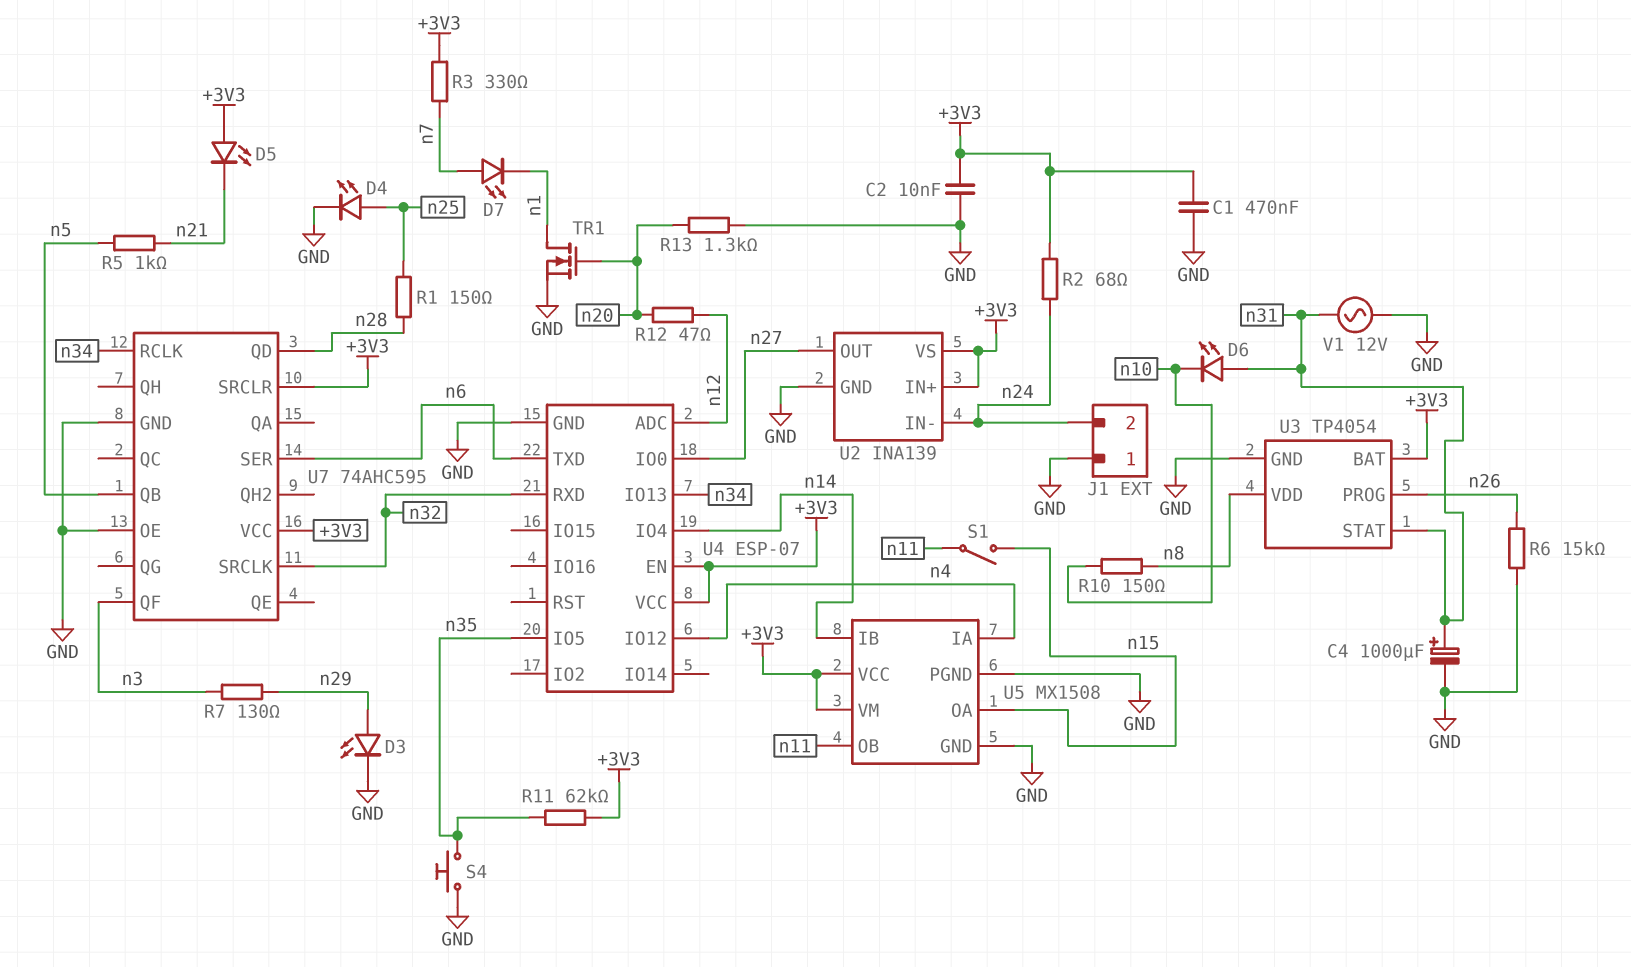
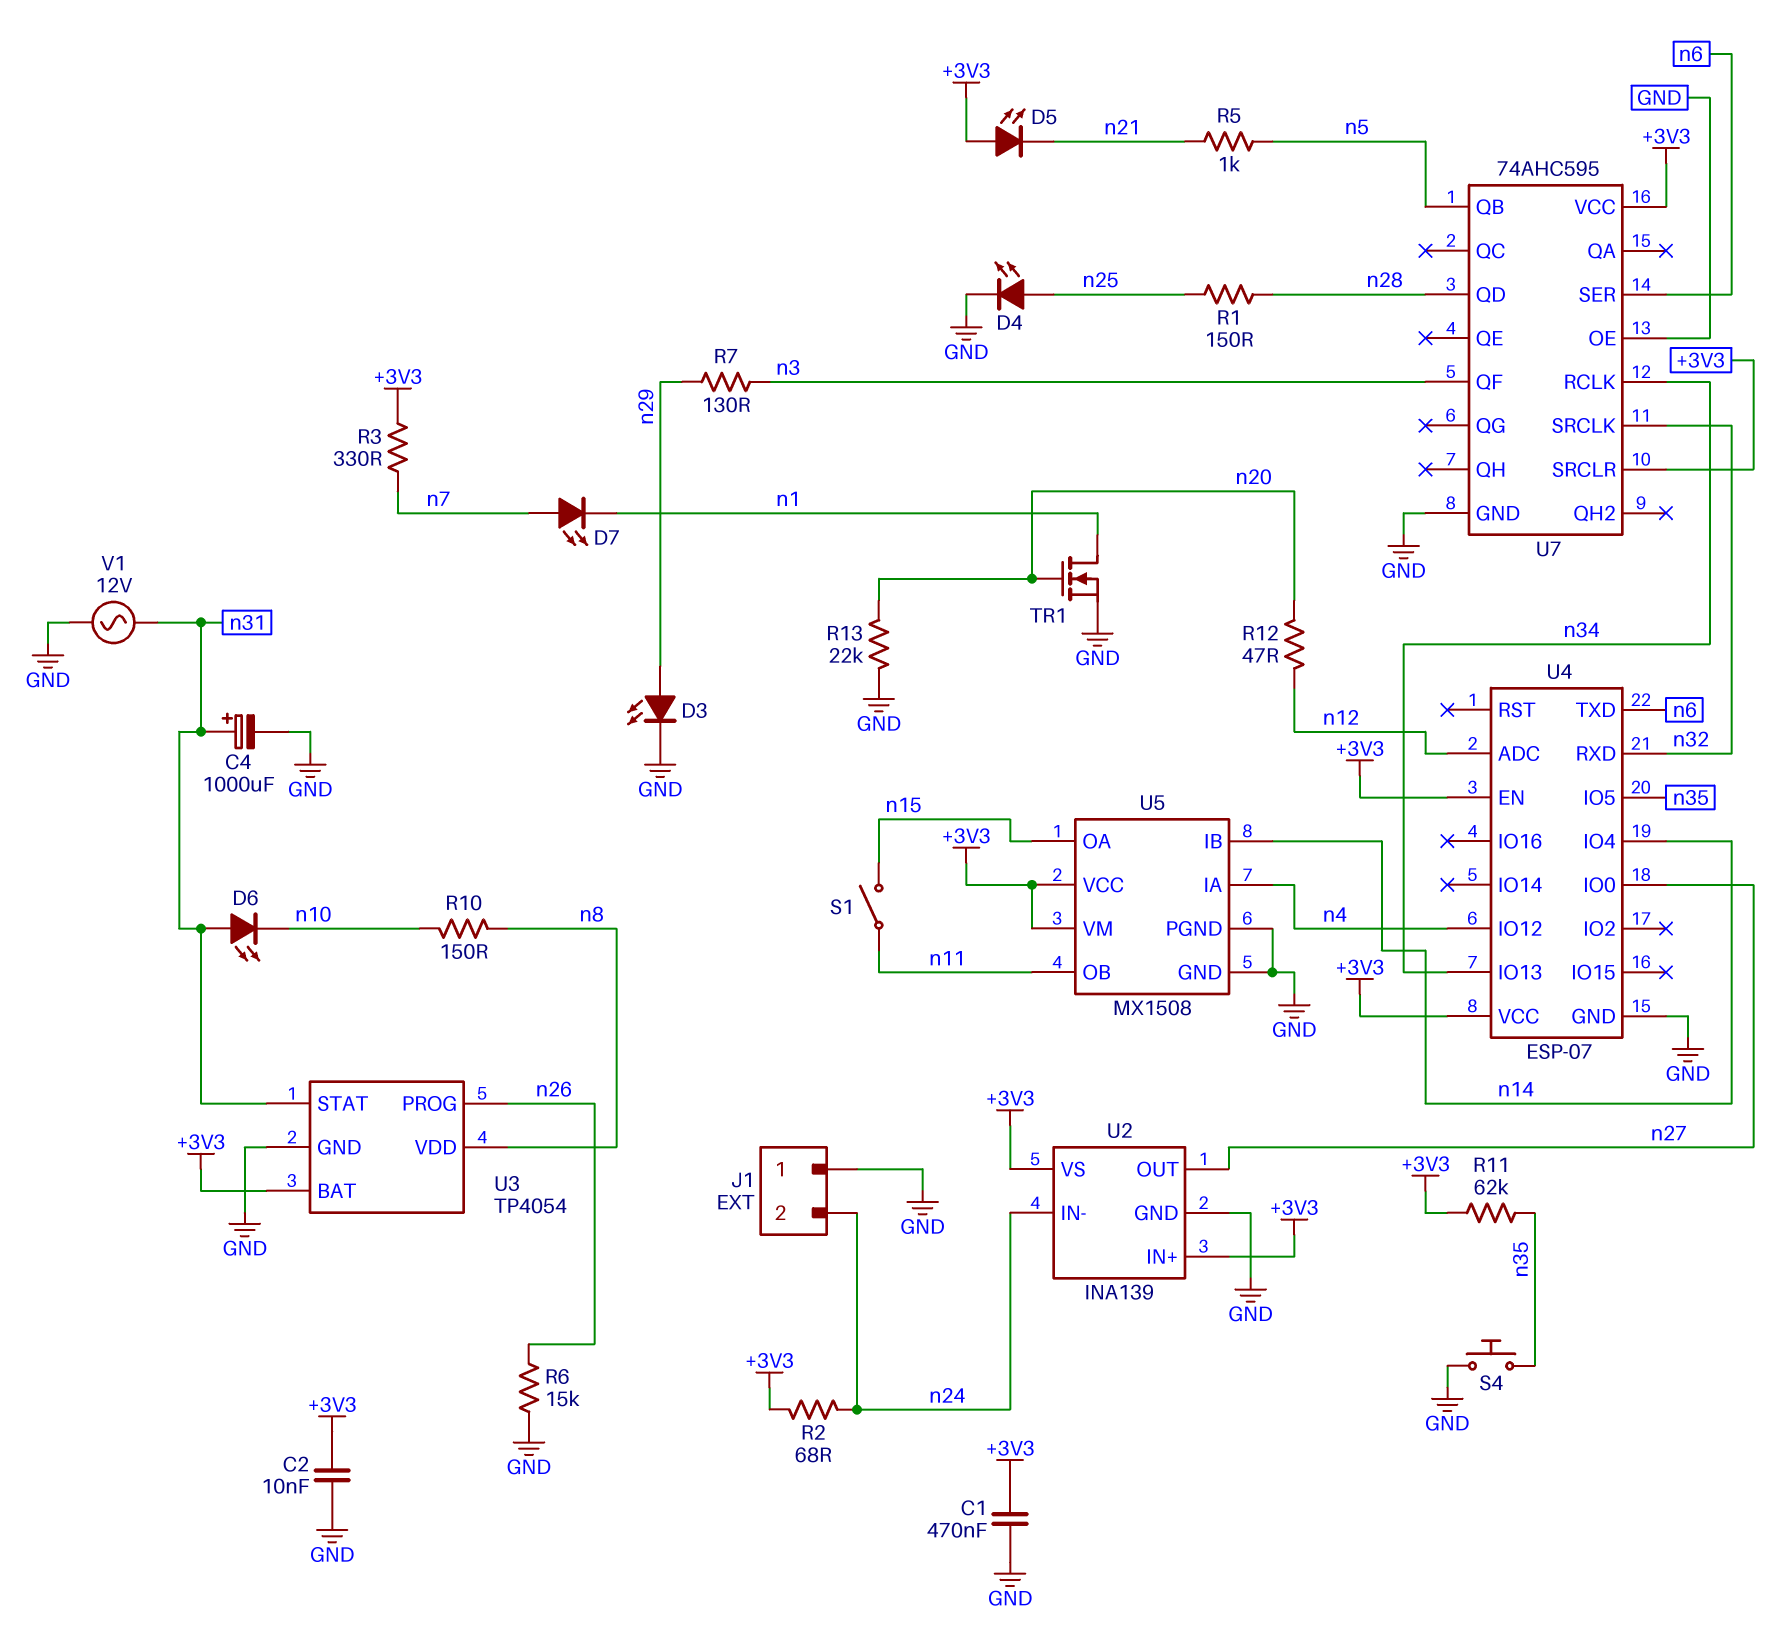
R13: 1.3k (GND, n20) -> 22k (GND, n20)

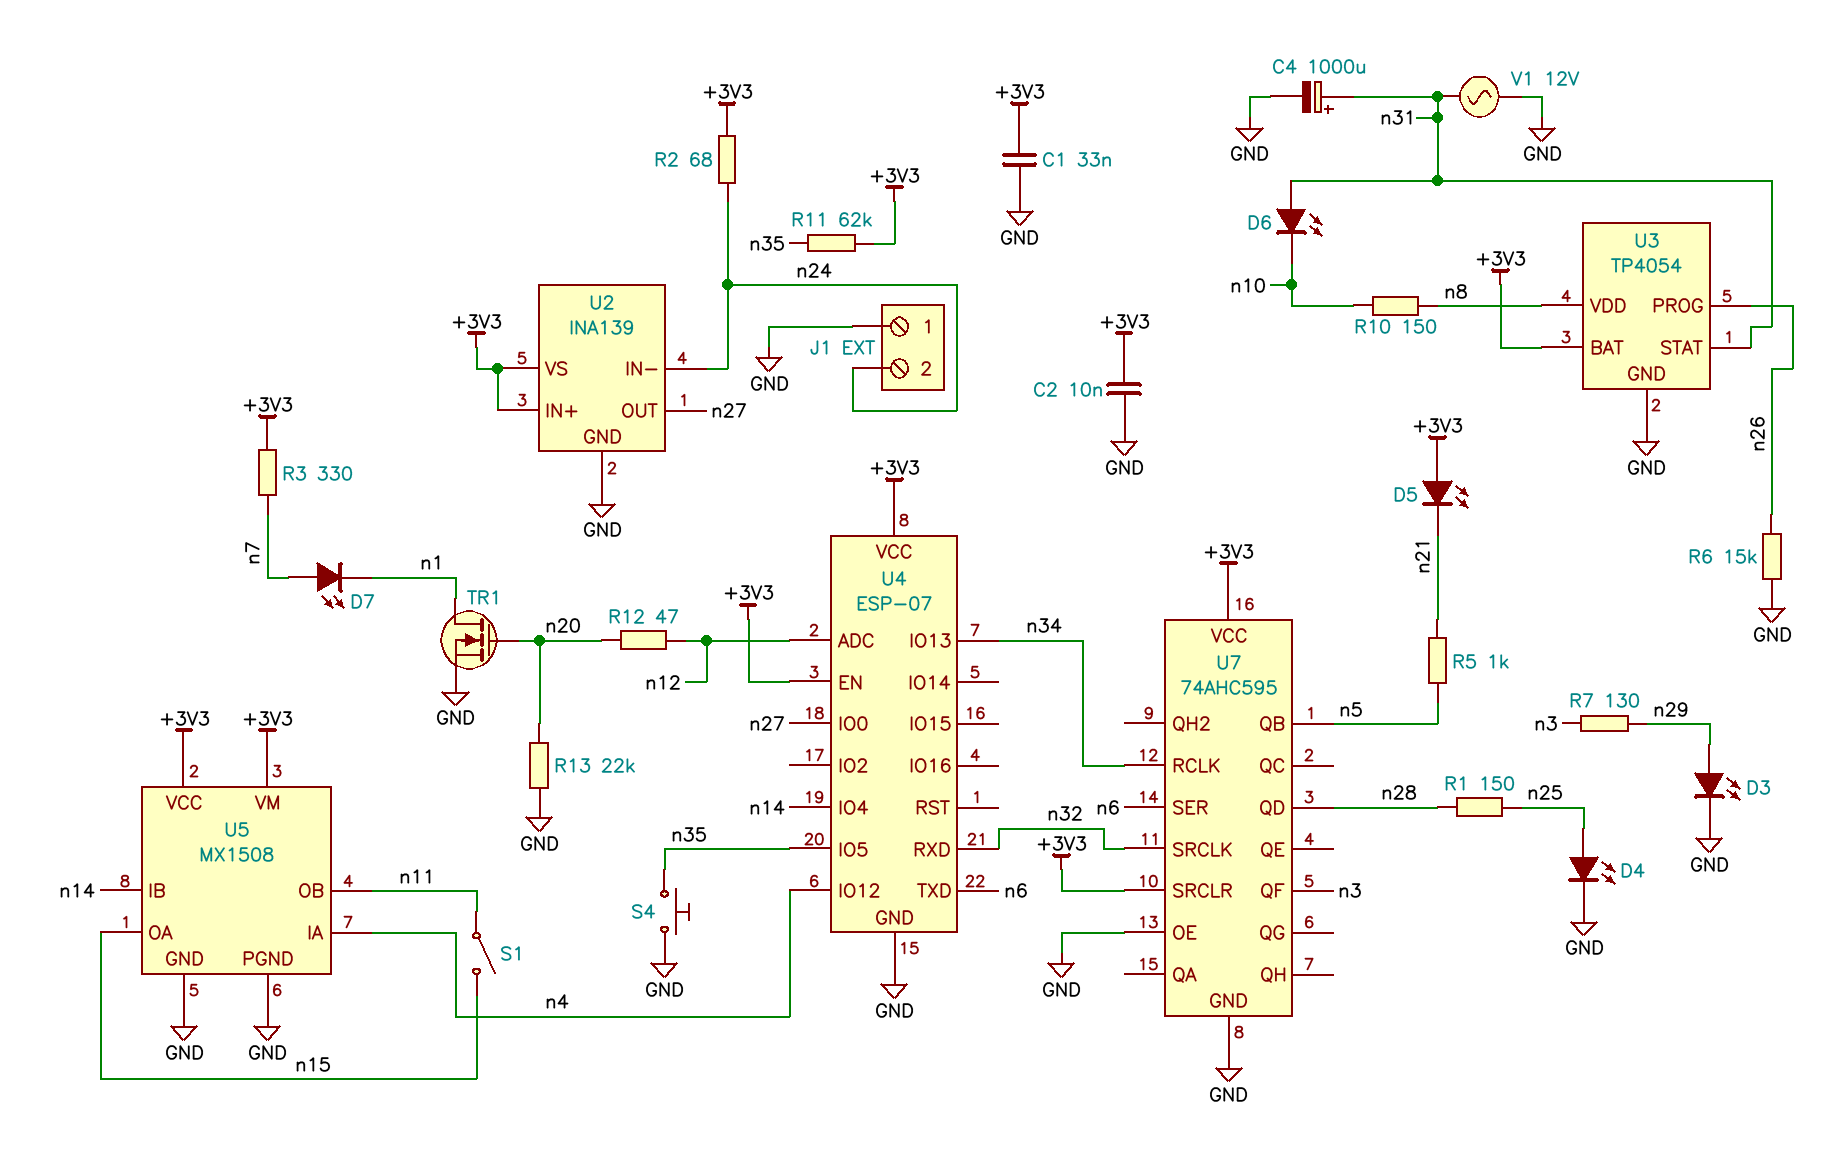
C1: 470nF (+3V3, GND) -> 33nF (+3V3, GND)

